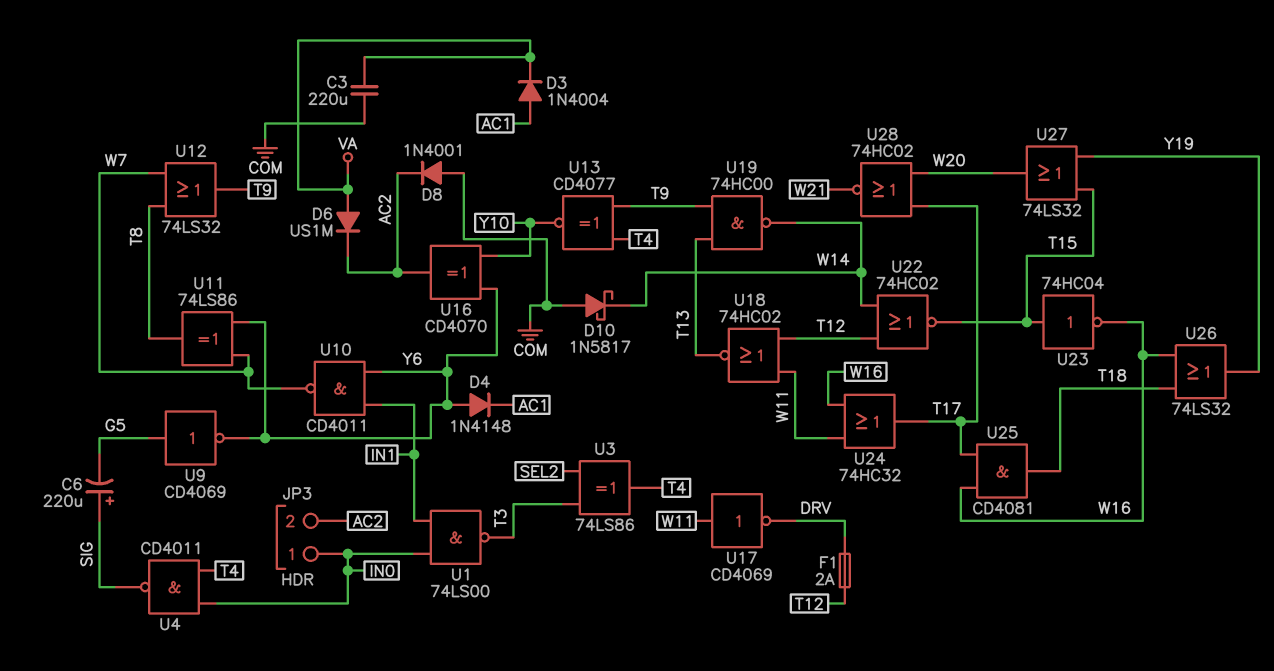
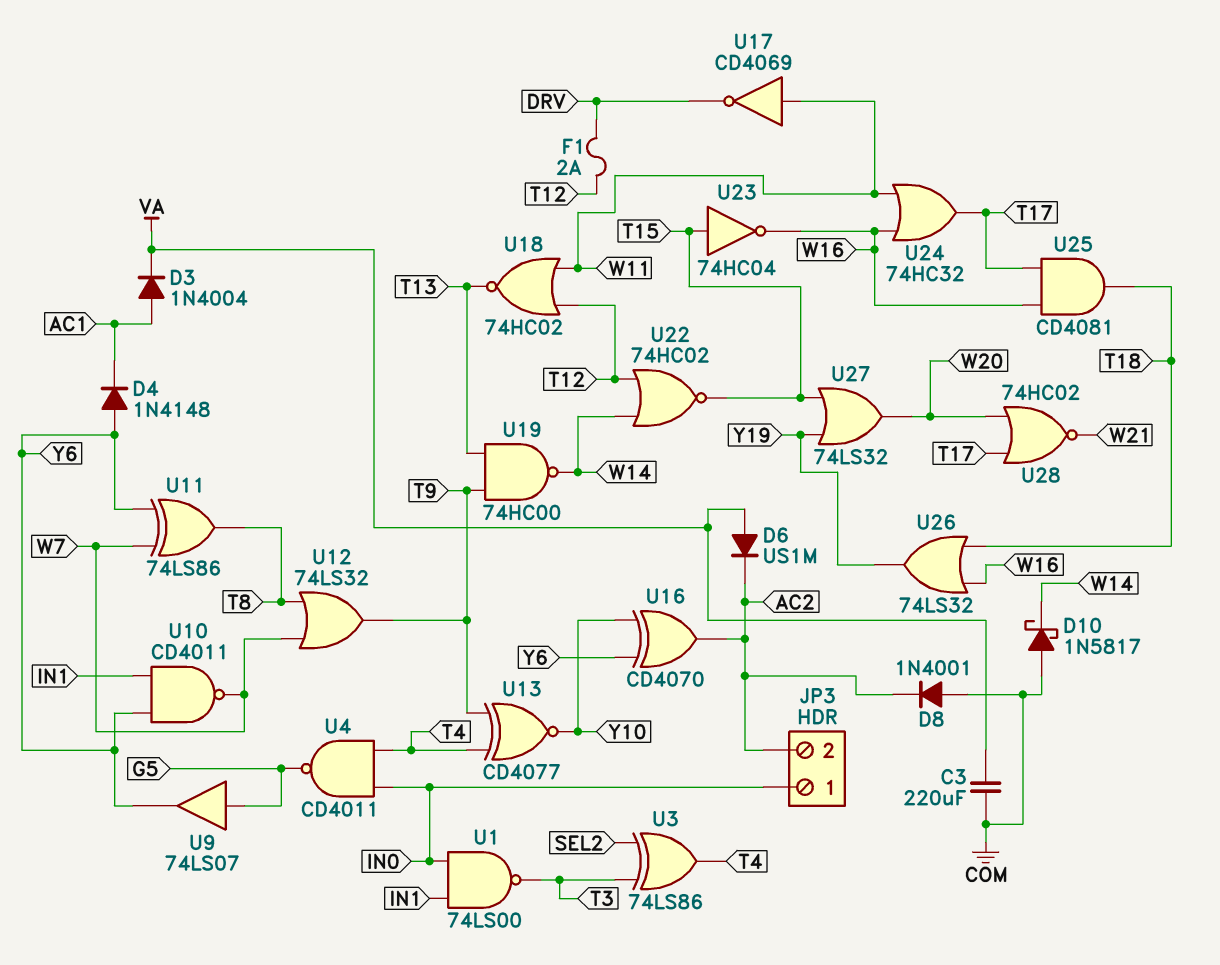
C6: 220uF (plus SIG, minus G5) -> none
U4: NAND CD4011 (in IN0, in T4, out SIG) -> NAND CD4011 (in IN0, in T4, out G5)
U9: NOT CD4069 (in G5, out Y6) -> buffer 74LS07 (in G5, out Y6)

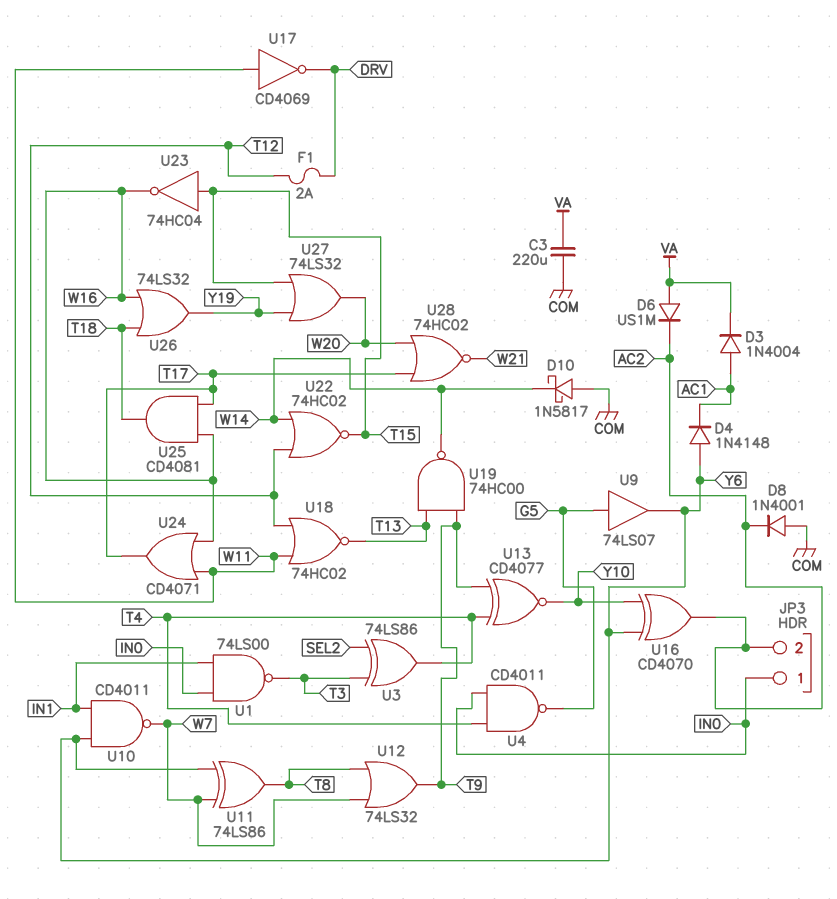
U24: OR 74HC32 (in W11, in W16, out T17) -> OR CD4071 (in W11, in W16, out T17)

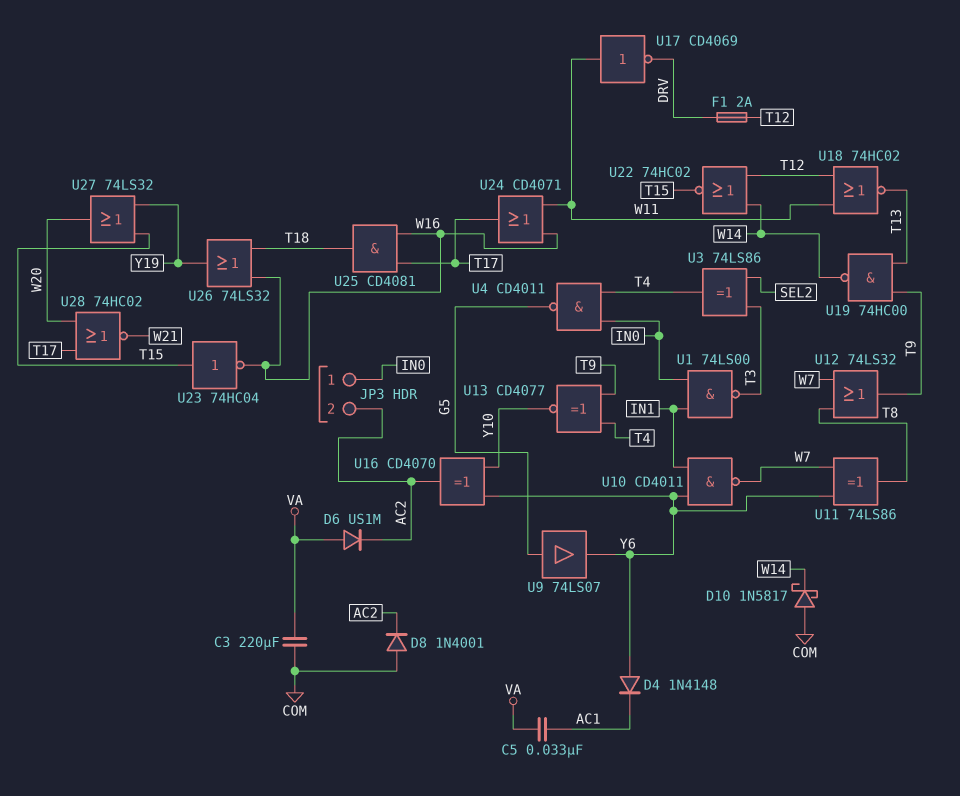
C5: none -> 33nF (AC1, VA)
D3: diode 1N4004 (A AC1, K VA) -> none

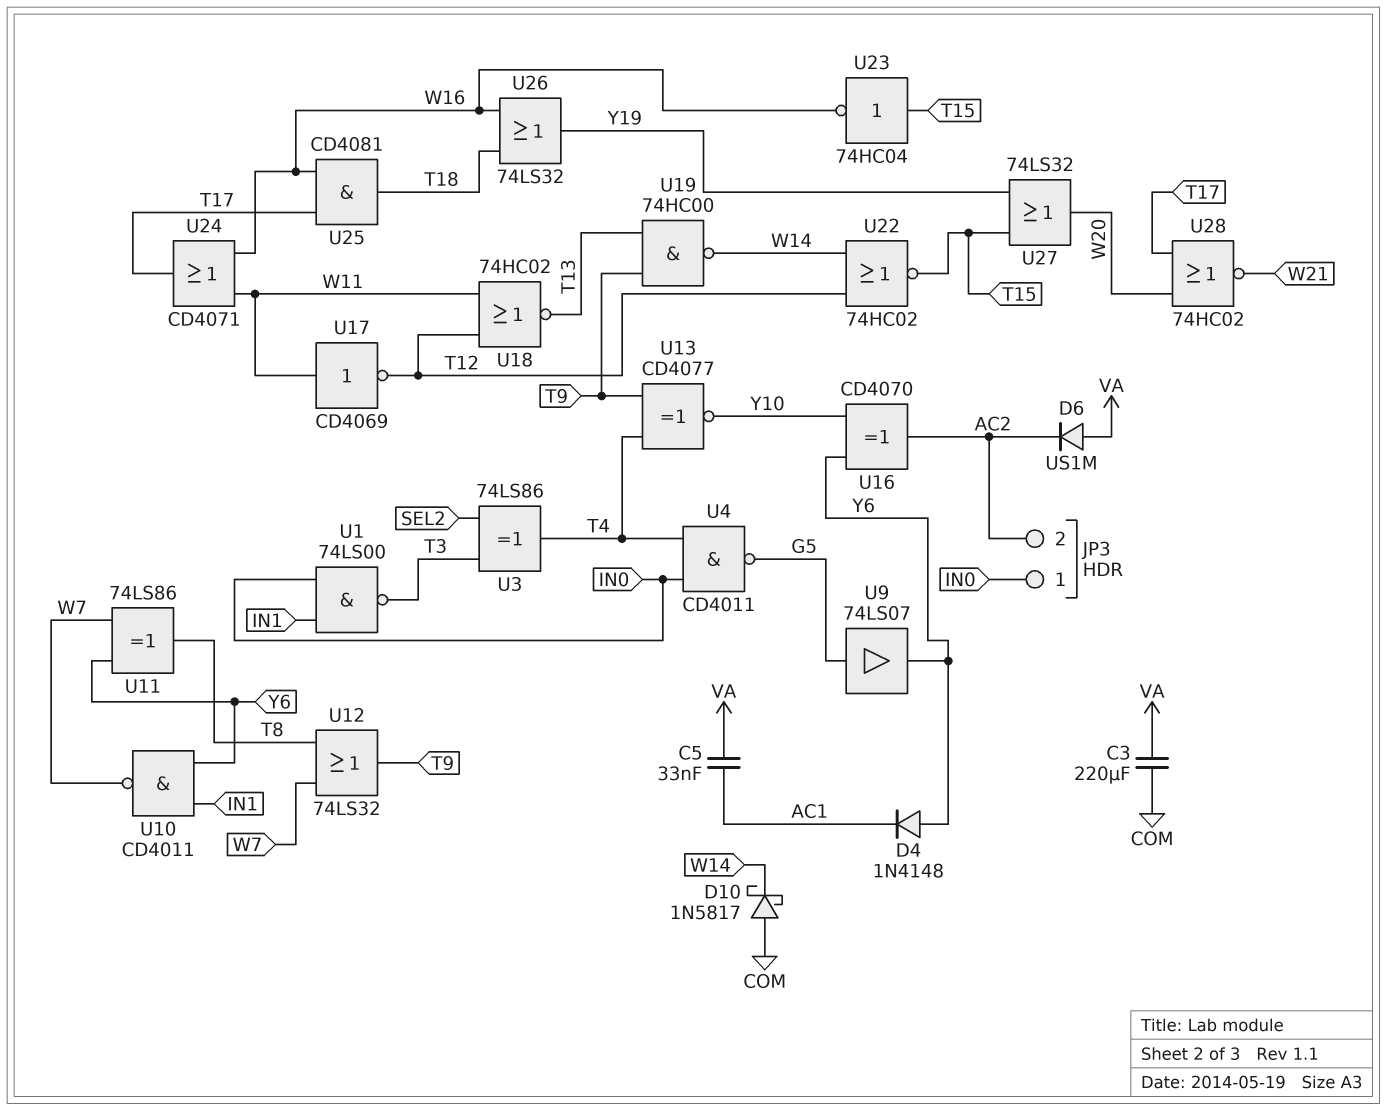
D8: diode 1N4001 (A COM, K AC2) -> none
F1: 2A (DRV, T12) -> none
U17: NOT CD4069 (in W11, out DRV) -> NOT CD4069 (in W11, out T12)

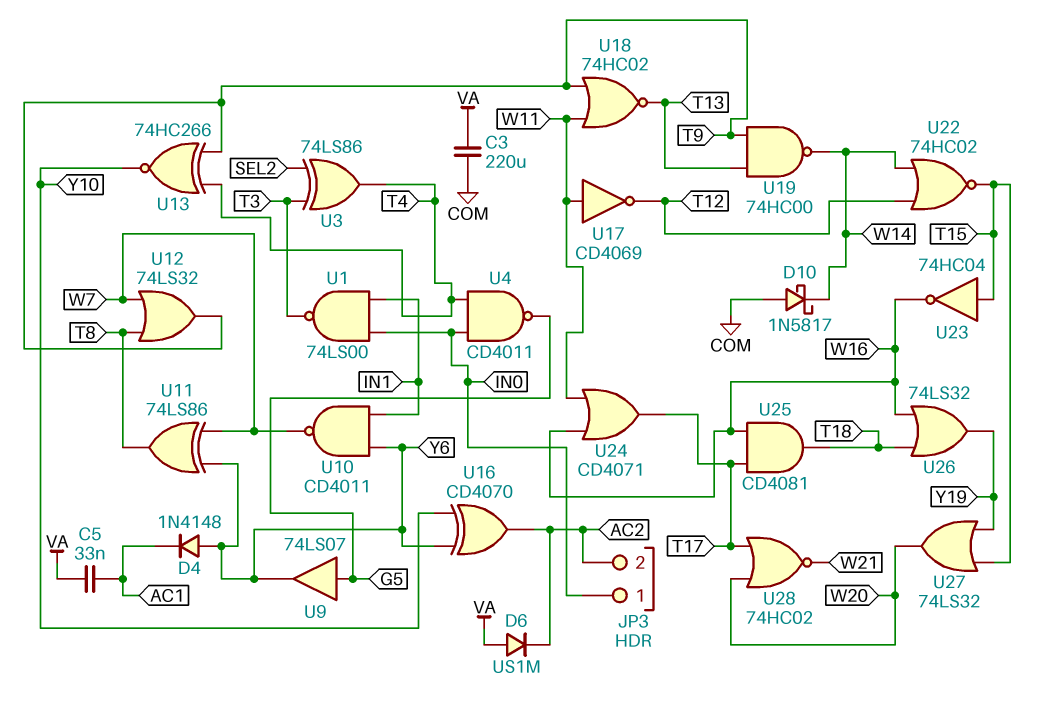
U13: XNOR CD4077 (in T4, in T9, out Y10) -> XNOR 74HC266 (in T4, in T9, out Y10)
U18: NOR 74HC02 (in T12, in W11, out T13) -> NOR 74HC02 (in T9, in W11, out T13)

